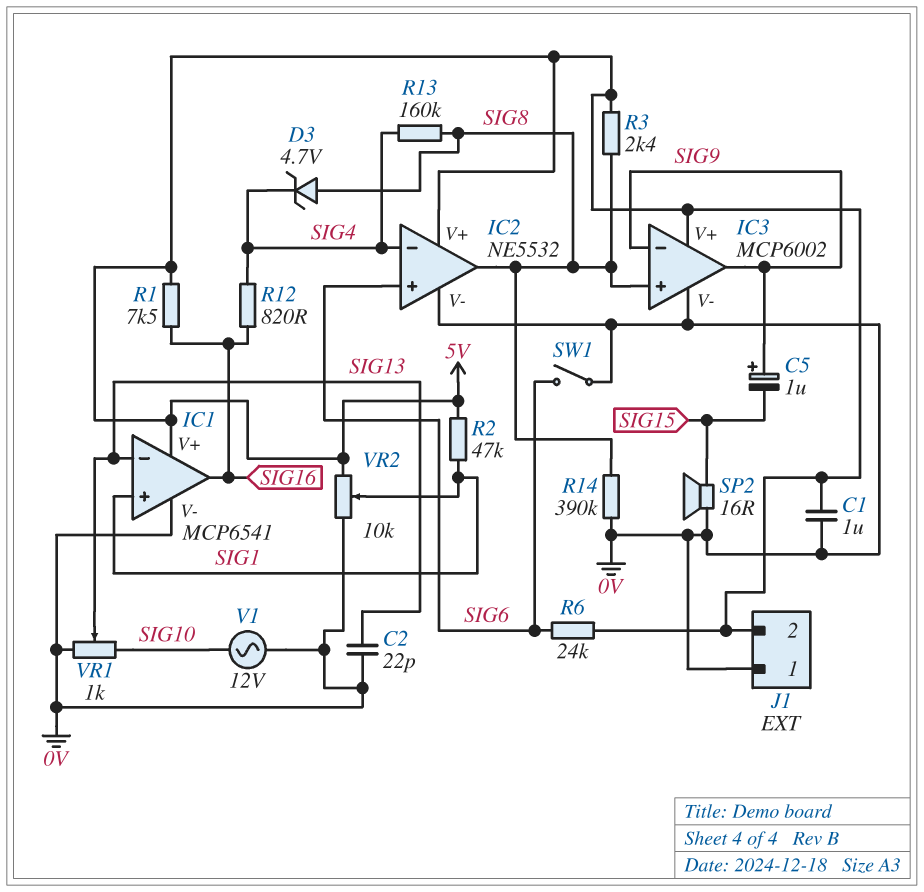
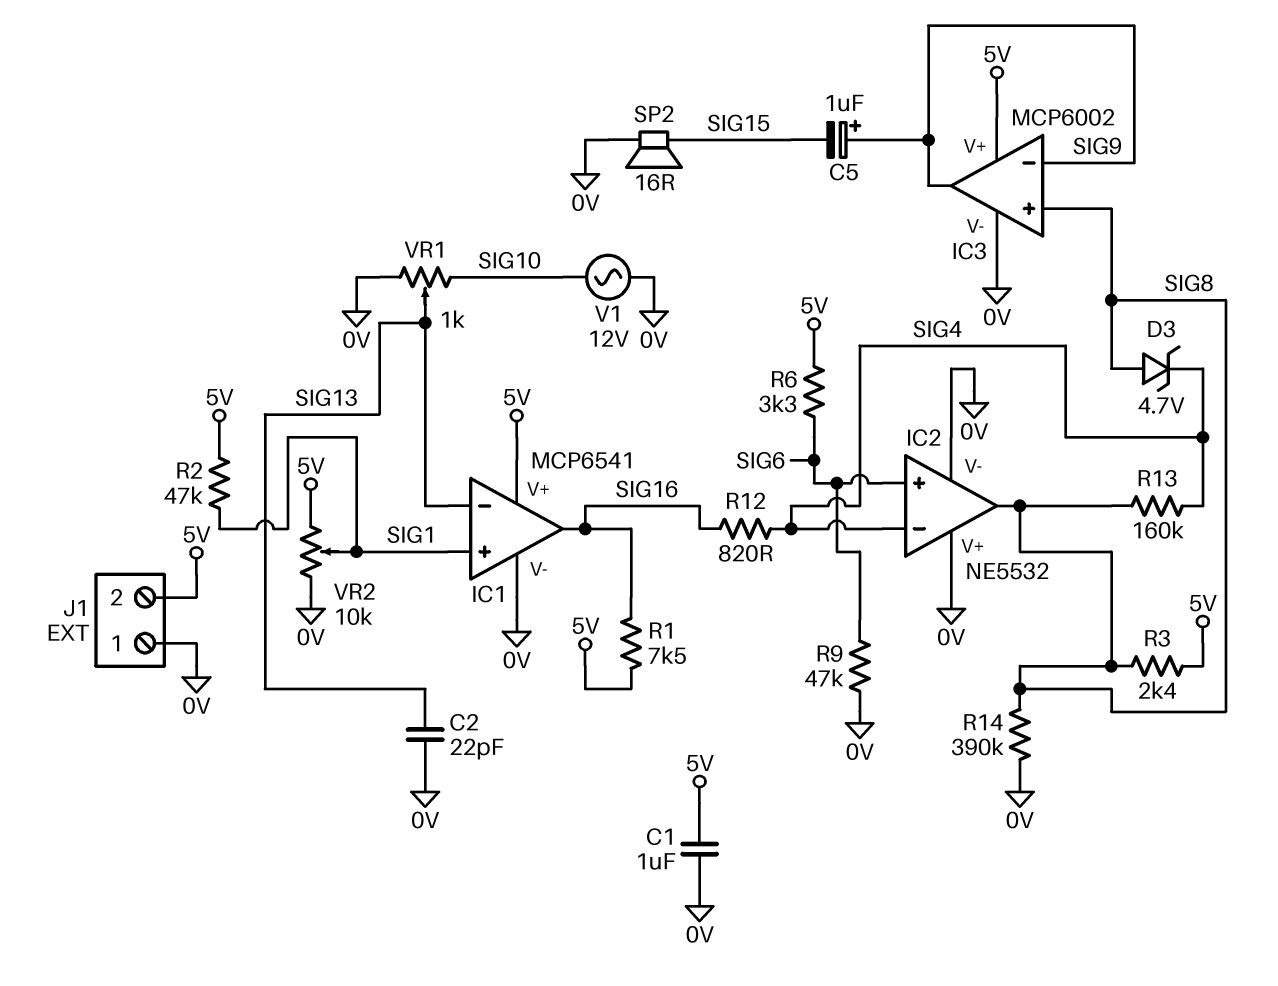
IC2 pin V+: 5V -> 0V
R6: 24k (5V, SIG6) -> 3.3k (5V, SIG6)
R9: none -> 47k (0V, SIG6)
SW1: switch (0V, SIG6) -> none

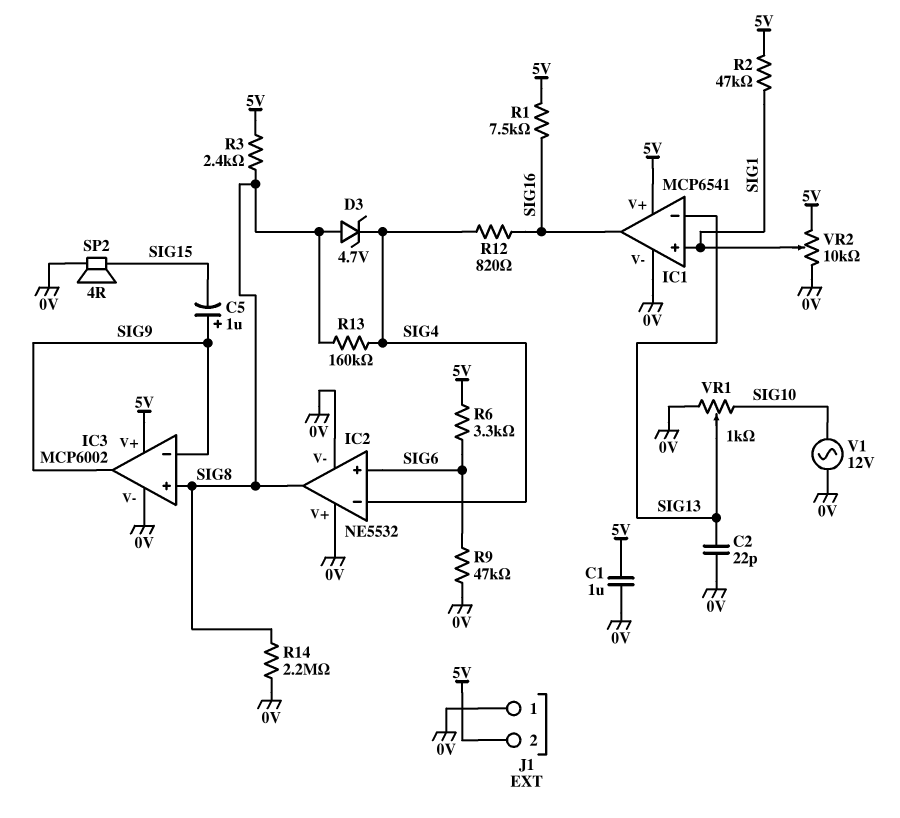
R14: 390k (0V, SIG8) -> 2.2M (0V, SIG8)
SP2: speaker 16R (0V, SIG15) -> speaker 4R (0V, SIG15)

